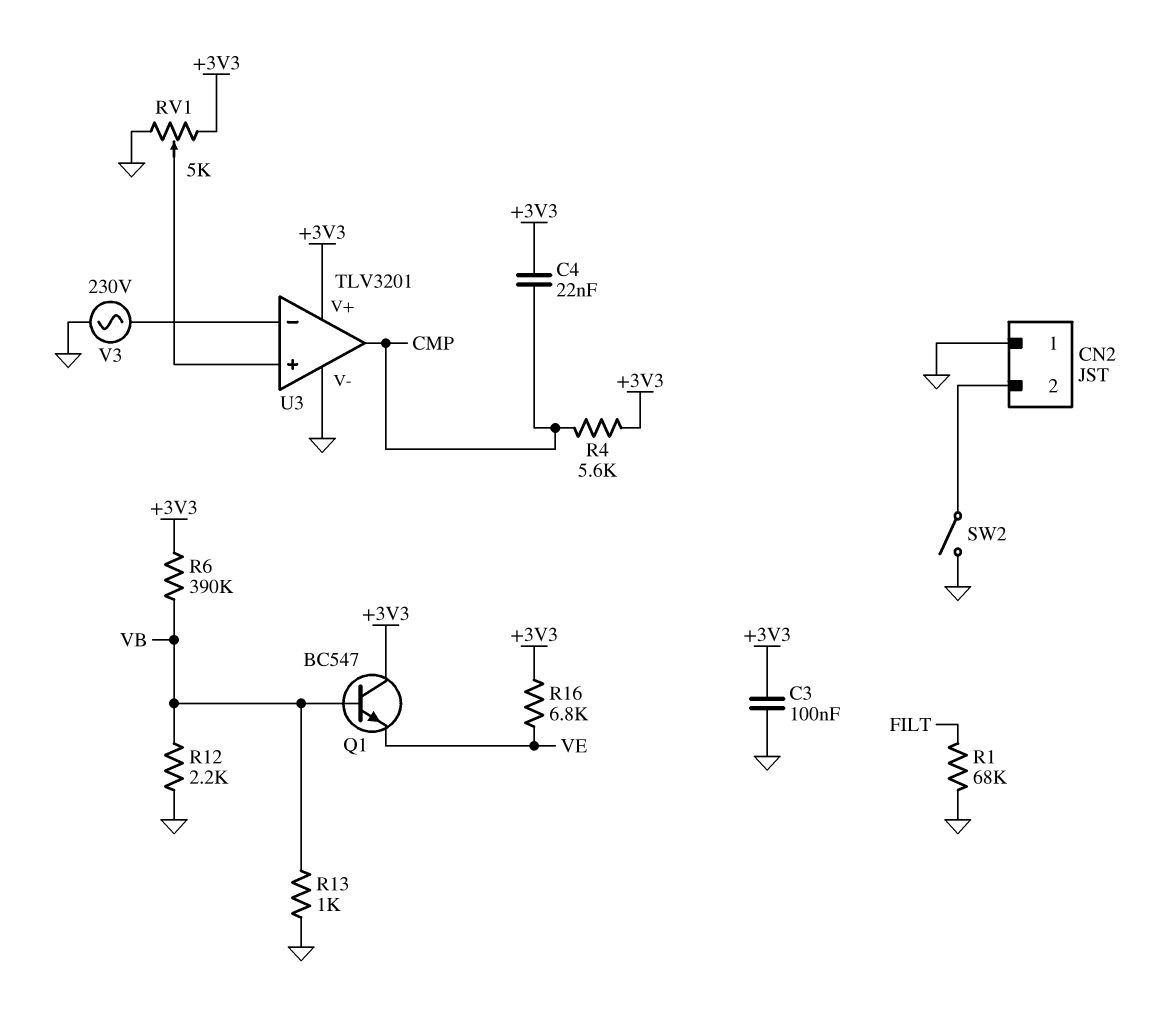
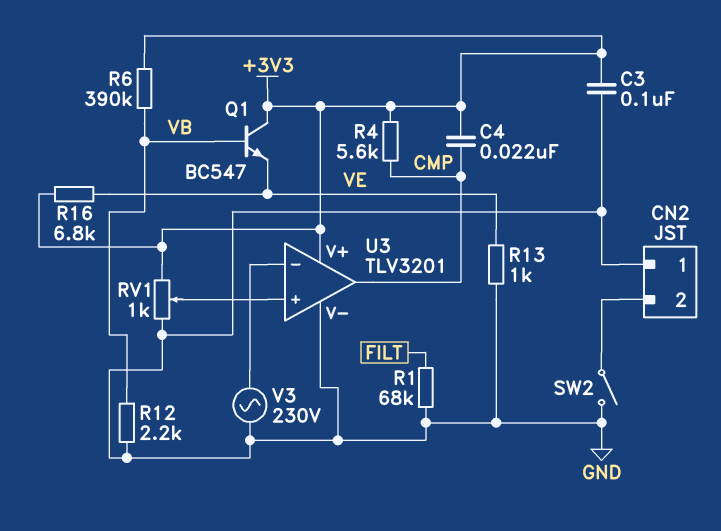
R13: 1k (GND, VB) -> 1k (GND, VE)
RV1: 5k (+3V3, GND, wiper U3/in+) -> 1k (+3V3, GND, wiper U3/in+)

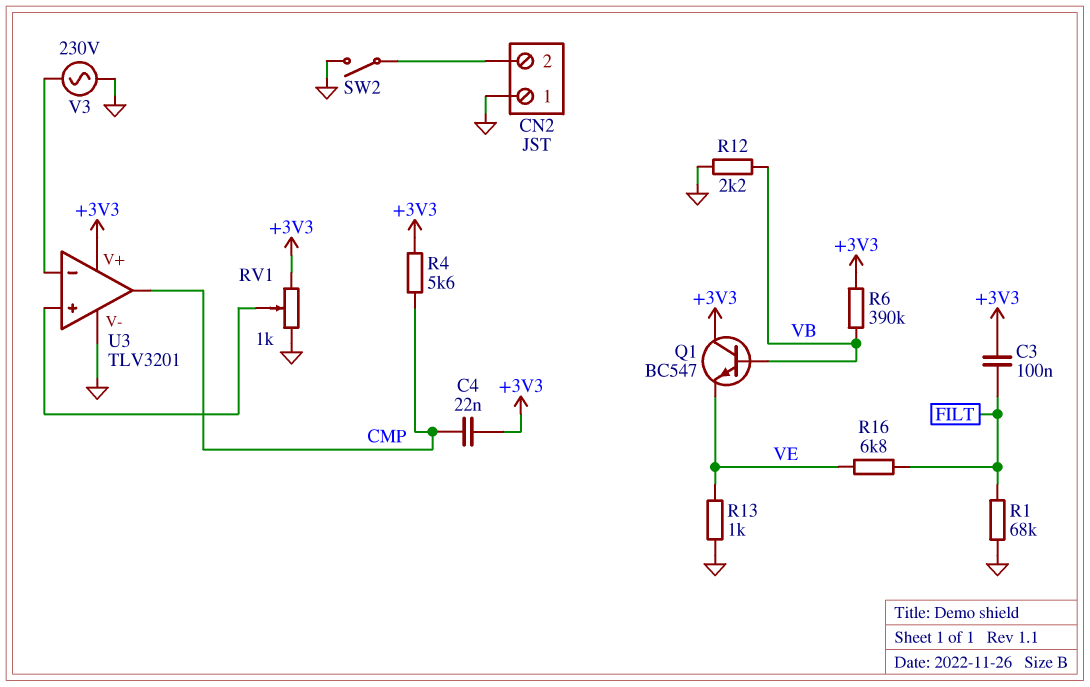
C3: 100nF (+3V3, GND) -> 100nF (+3V3, FILT)
R16: 6.8k (+3V3, VE) -> 6.8k (FILT, VE)

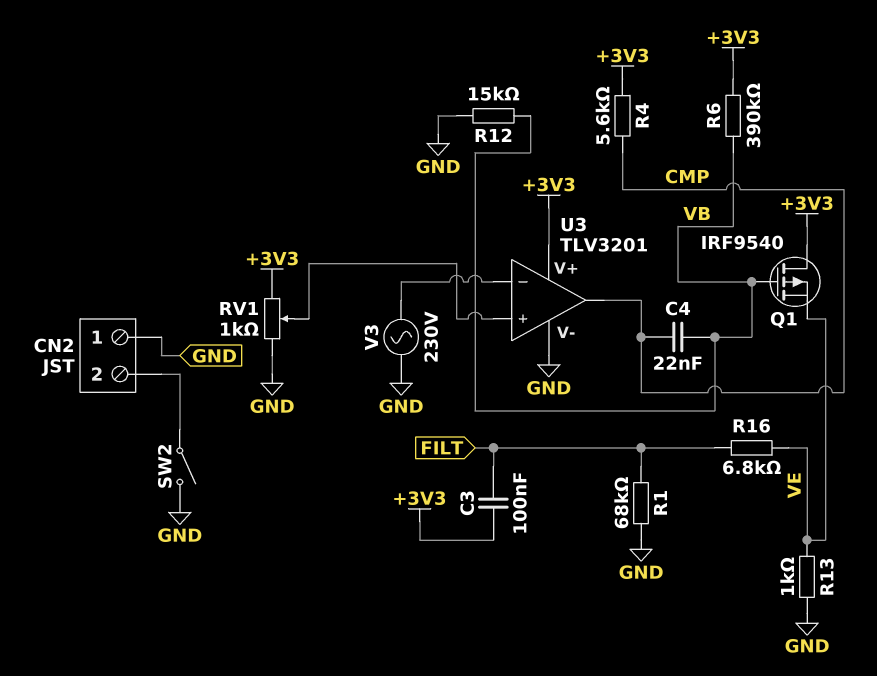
C4: 22nF (+3V3, CMP) -> 22nF (CMP, VB)
Q1: NPN BC547 (B VB, C +3V3, E VE) -> PMOS IRF9540 (G VB, D +3V3, S VE)
R12: 2.2k (GND, VB) -> 15k (GND, VB)

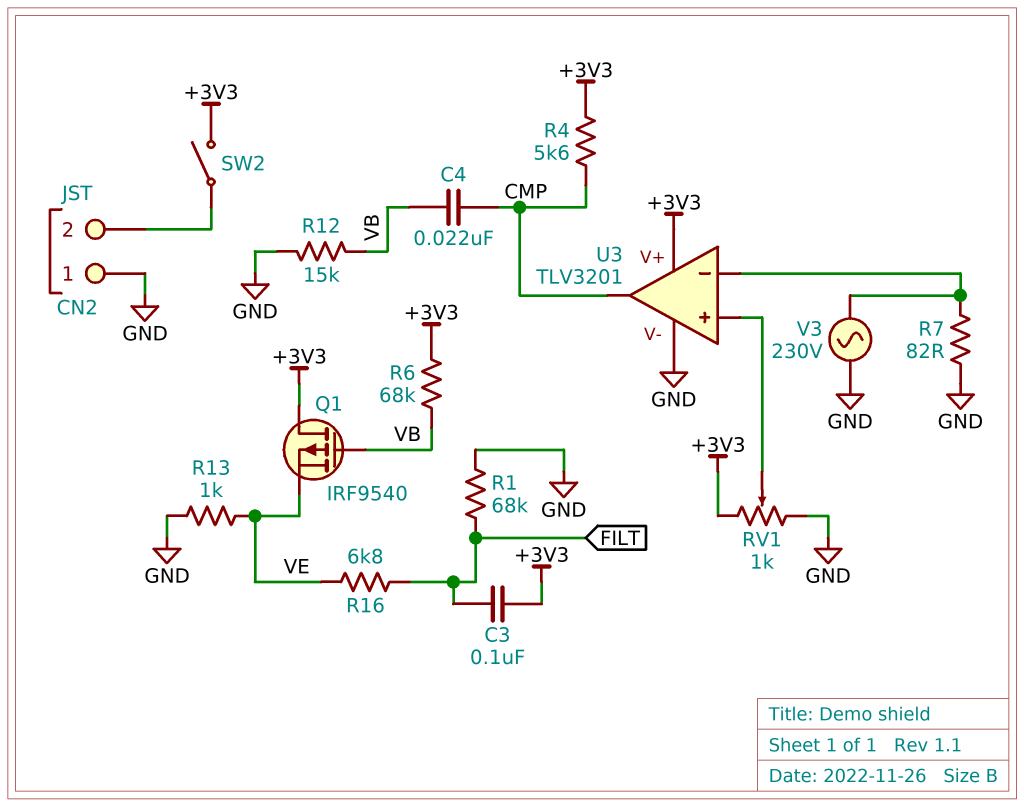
R6: 390k (+3V3, VB) -> 68k (+3V3, VB)
R7: none -> 82 (GND, U3/in-)
SW2: switch (CN2/2, GND) -> switch (+3V3, CN2/2)

